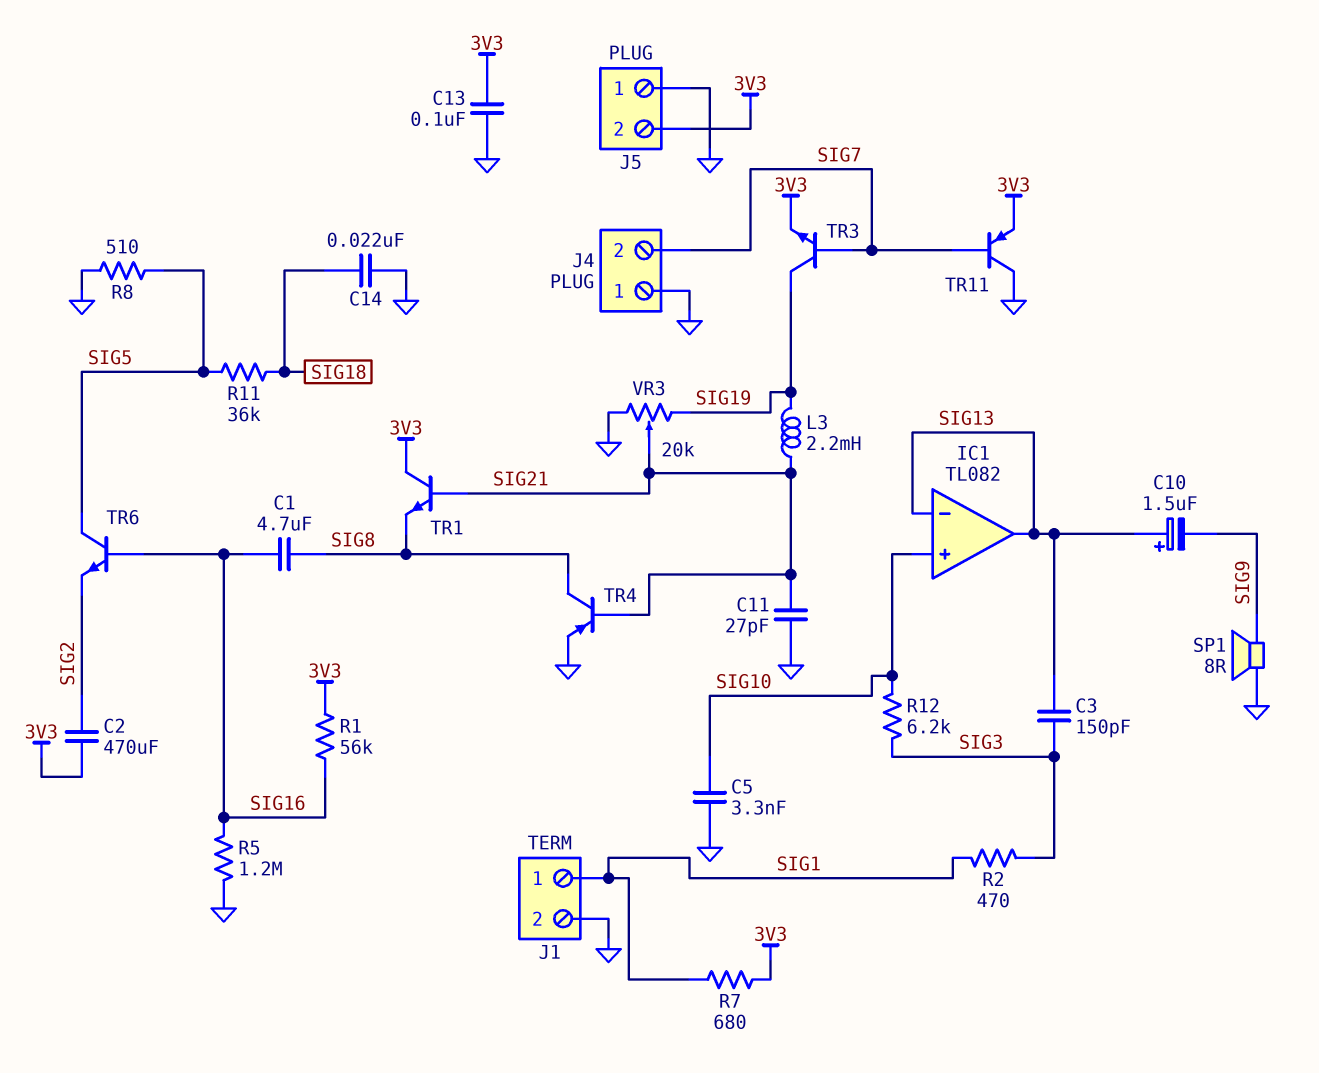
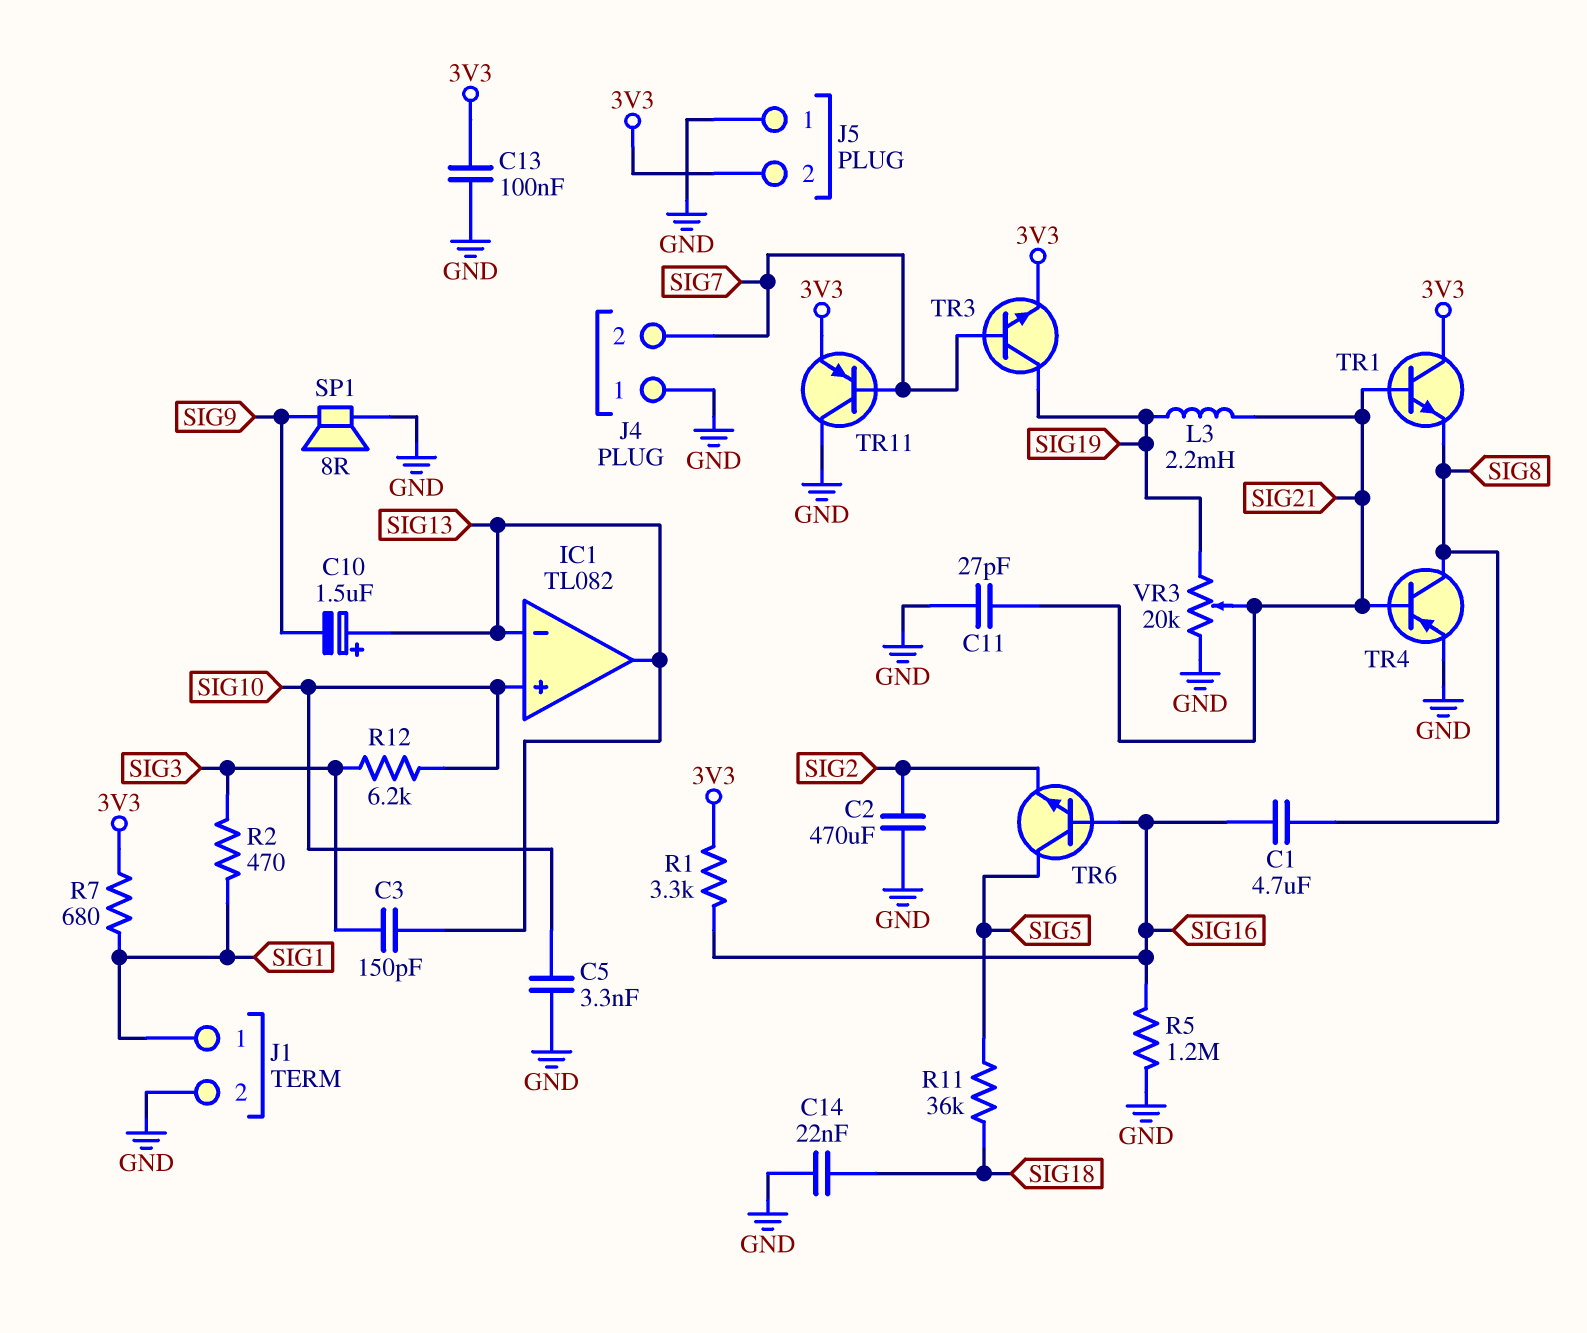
C2: 470uF (3V3, SIG2) -> 470uF (GND, SIG2)
R1: 56k (3V3, SIG16) -> 3.3k (3V3, SIG16)
R8: 510 (GND, SIG5) -> none

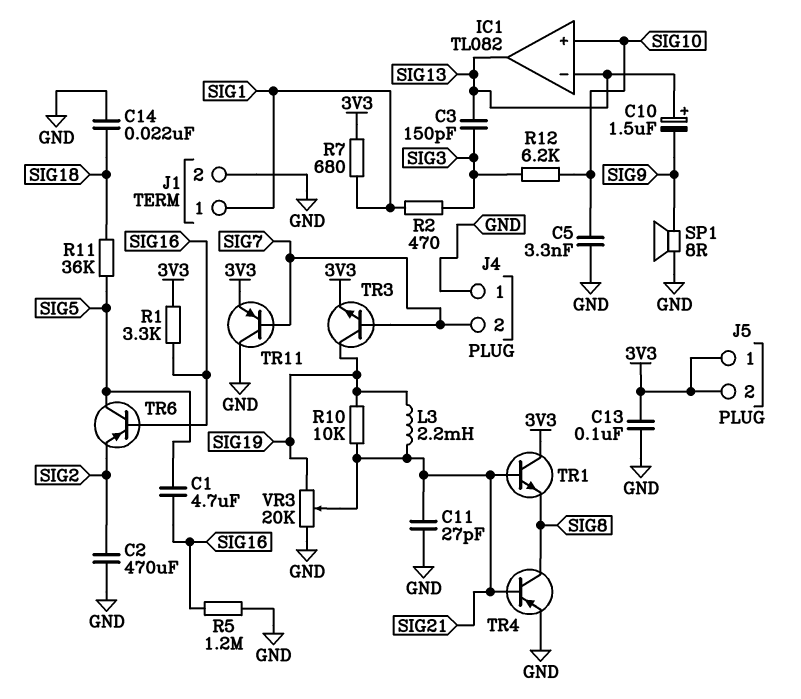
C1: 4.7uF (SIG8, SIG16) -> 4.7uF (SIG5, SIG16)
J5 pin 1: GND -> 3V3
R10: none -> 10k (SIG19, SIG21)
TR6: NPN (B SIG16, C SIG5, E SIG2) -> PNP (B SIG16, C SIG5, E SIG2)

